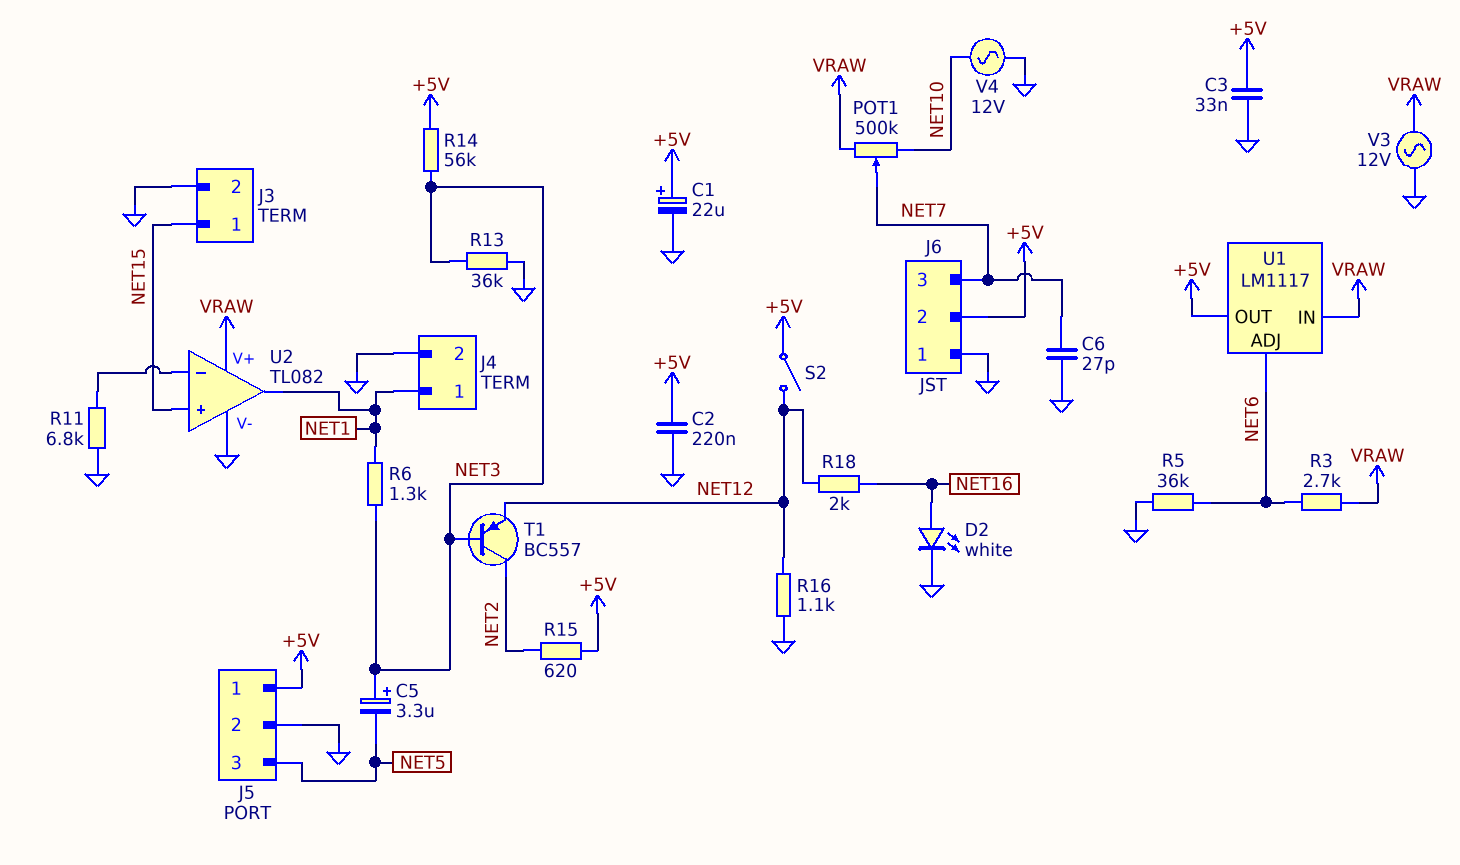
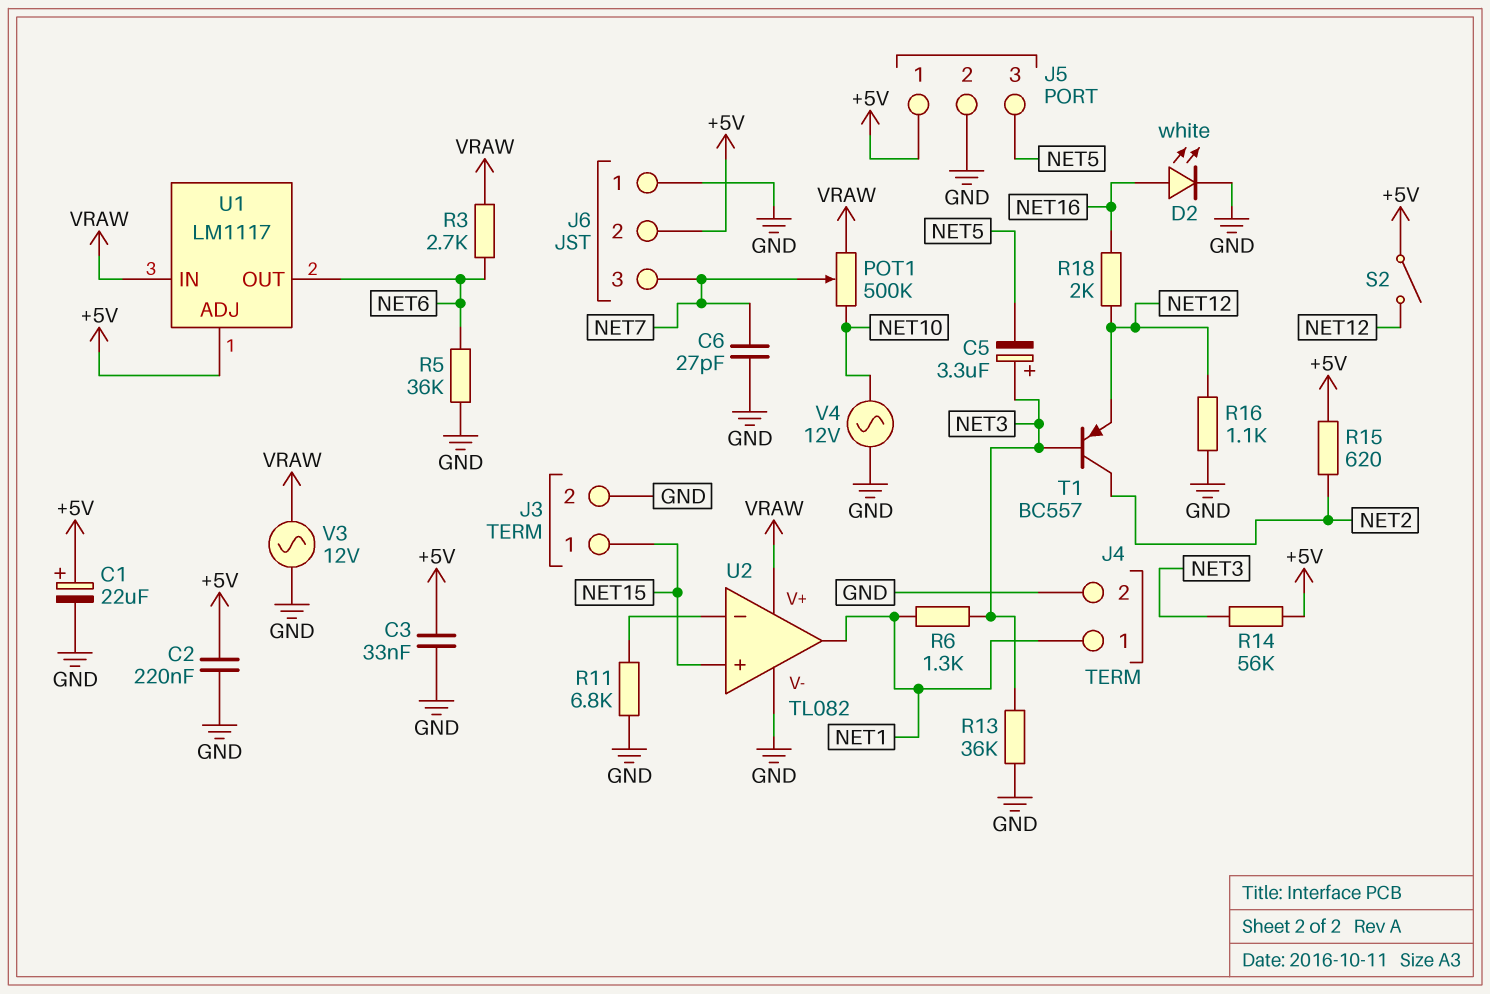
U1 pin ADJ: NET6 -> +5V
U1 pin OUT: +5V -> NET6

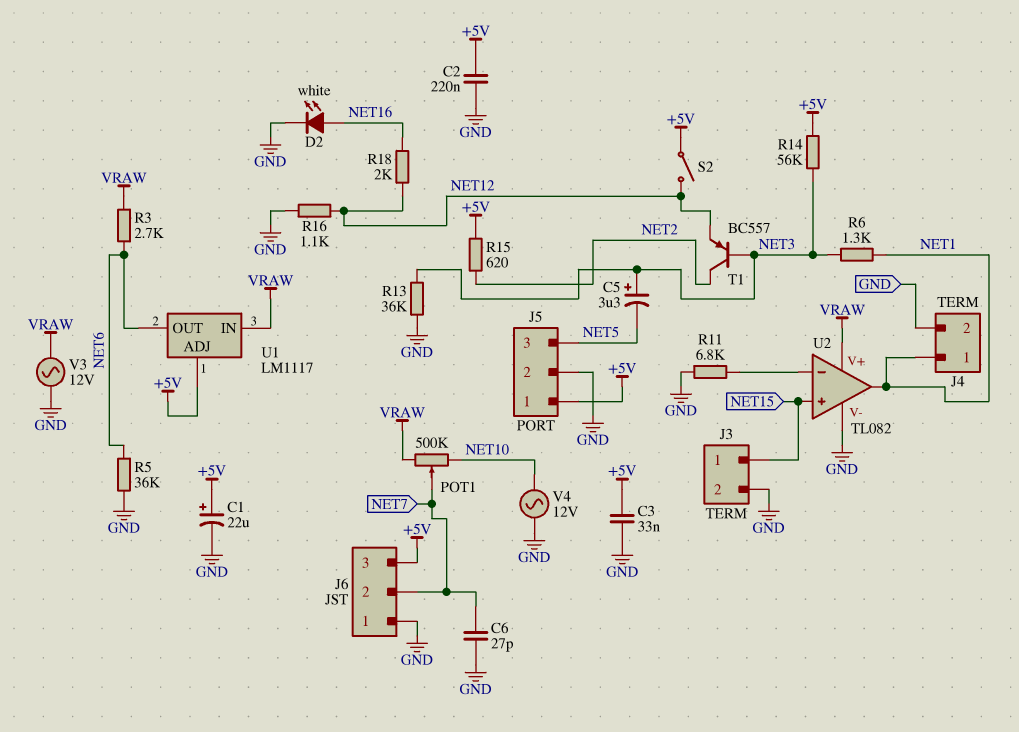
J6 pin 2: +5V -> NET7
J6 pin 3: NET7 -> +5V

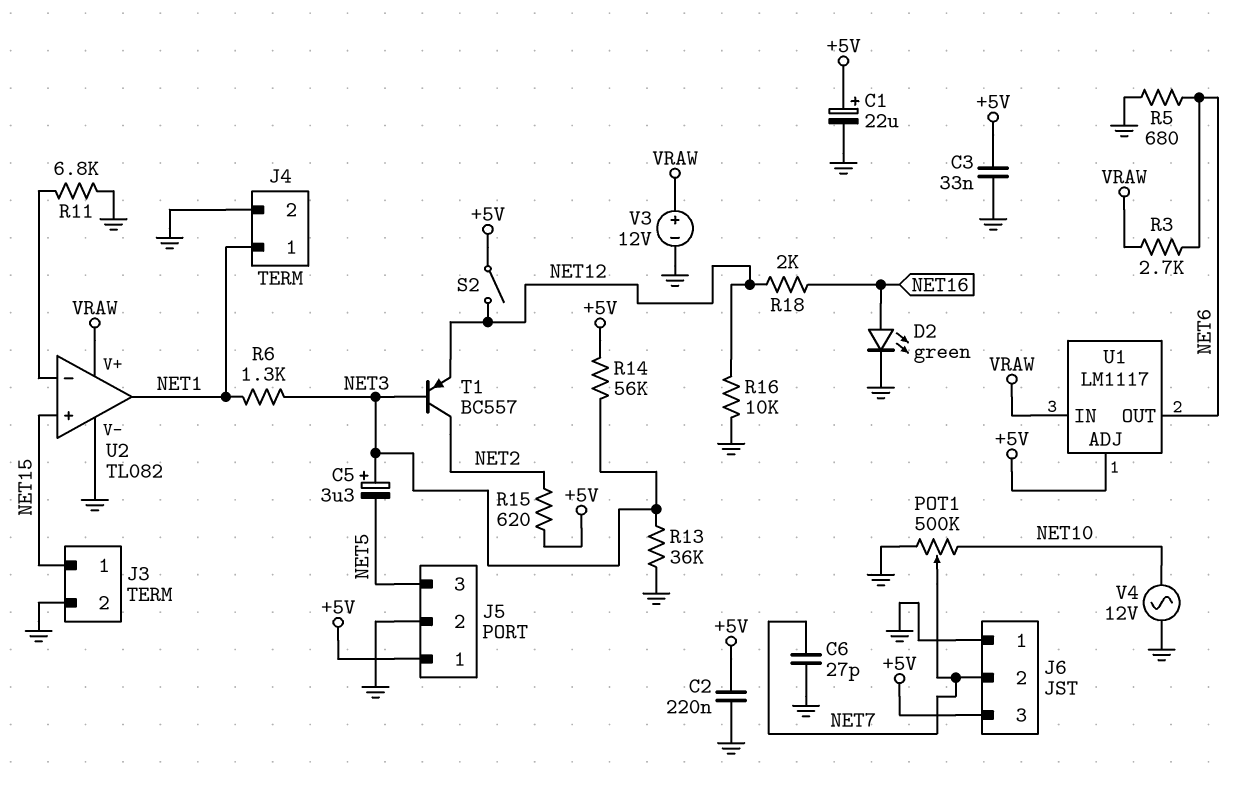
D2: LED white (A NET16, K GND) -> LED green (A NET16, K GND)
POT1: 500k (NET10, VRAW, wiper NET7) -> 500k (GND, NET10, wiper NET7)
R5: 36k (GND, NET6) -> 680 (GND, NET6)
R16: 1.1k (GND, NET12) -> 10k (GND, NET12)
V3: AC 12V (GND, VRAW) -> 12V (plus VRAW, minus GND)

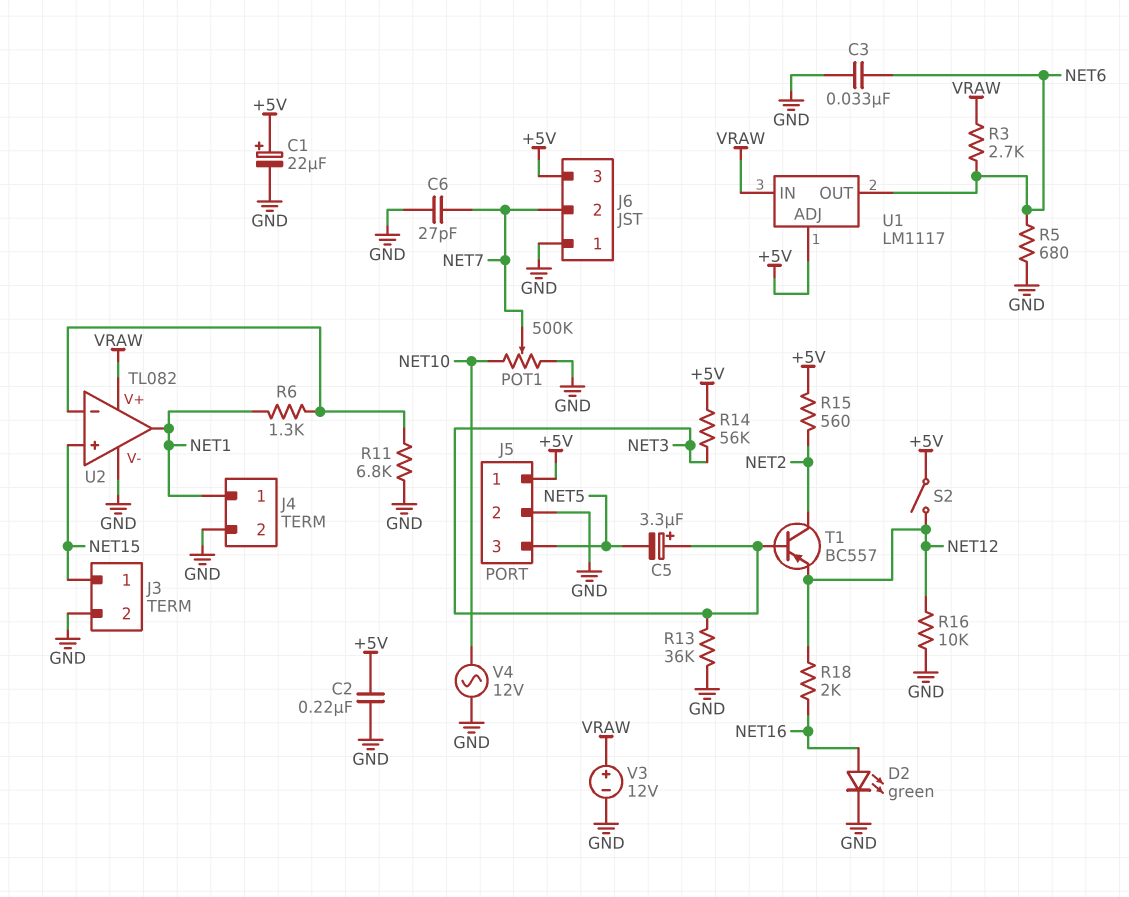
C3: 33nF (+5V, GND) -> 33nF (GND, NET6)
R6: 1.3k (NET1, NET3) -> 1.3k (NET1, U2/in-)
R15: 620 (+5V, NET2) -> 560 (+5V, NET2)

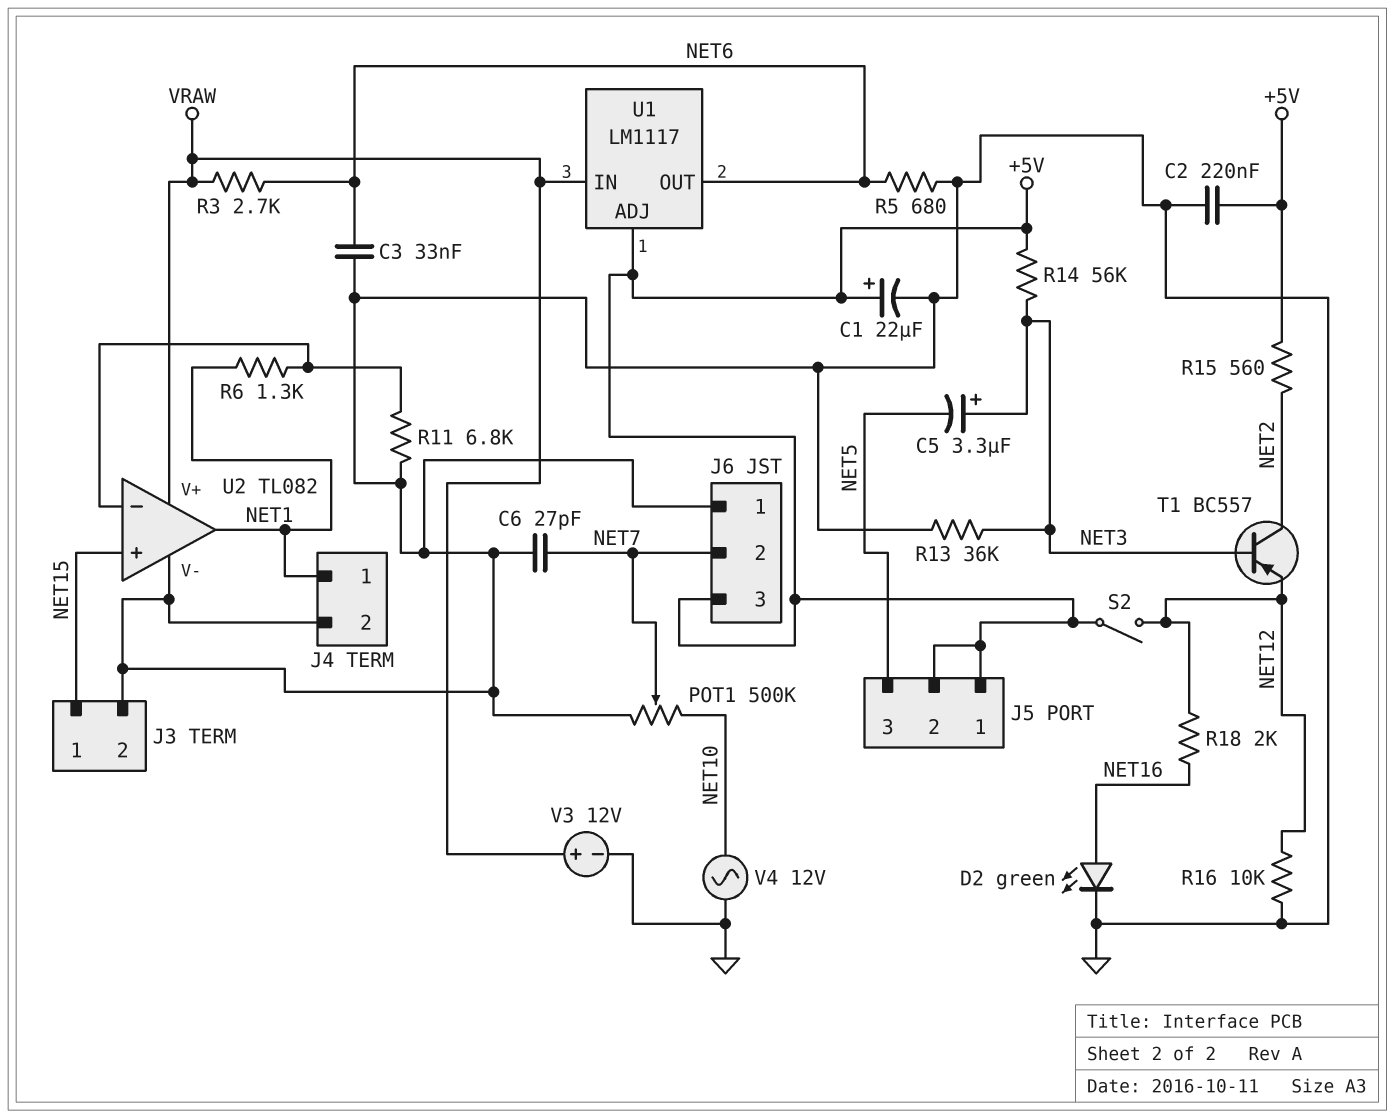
J5 pin 2: GND -> +5V

